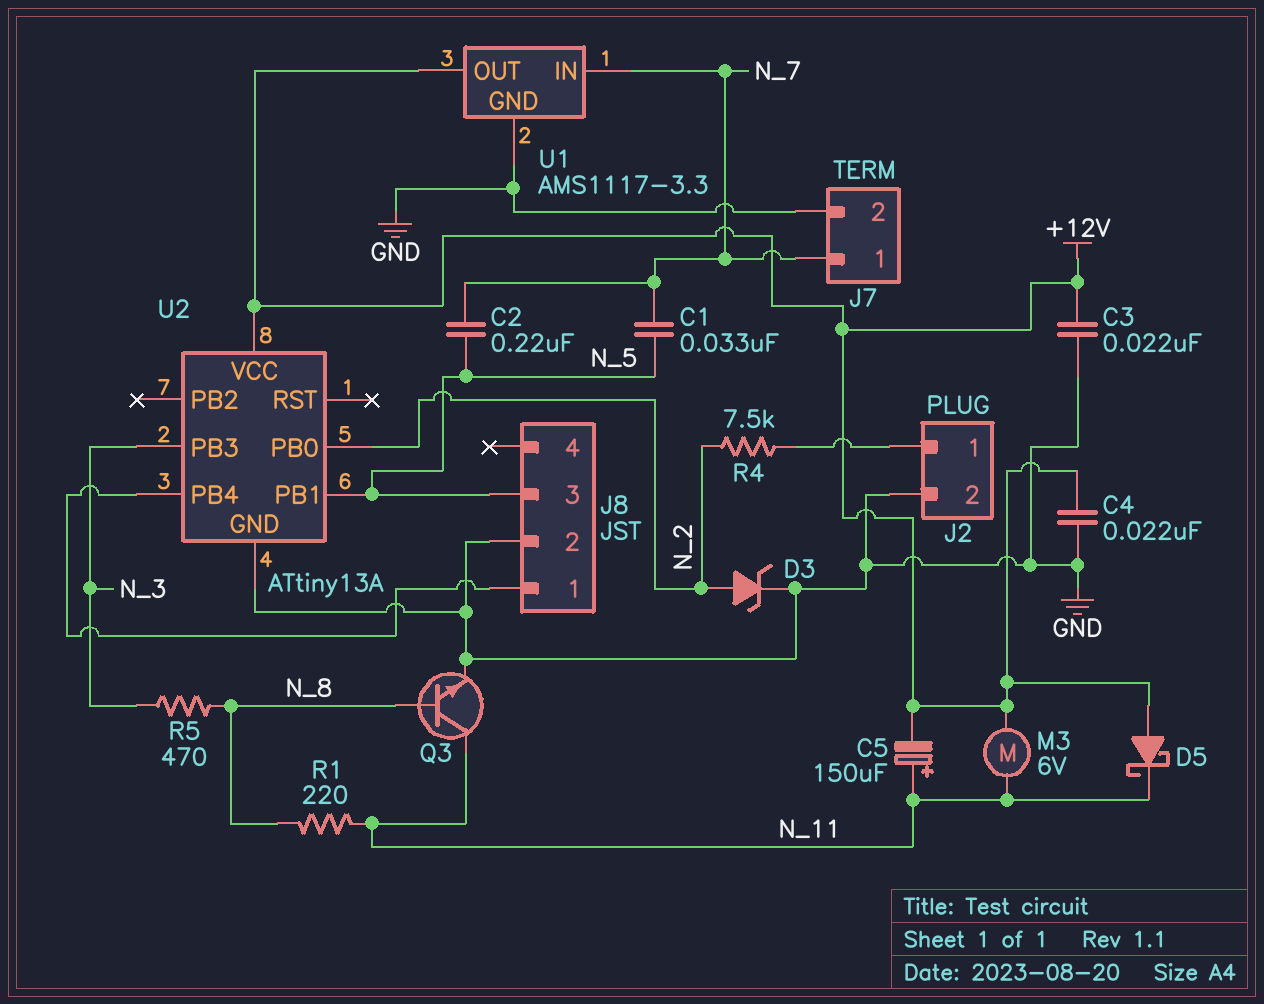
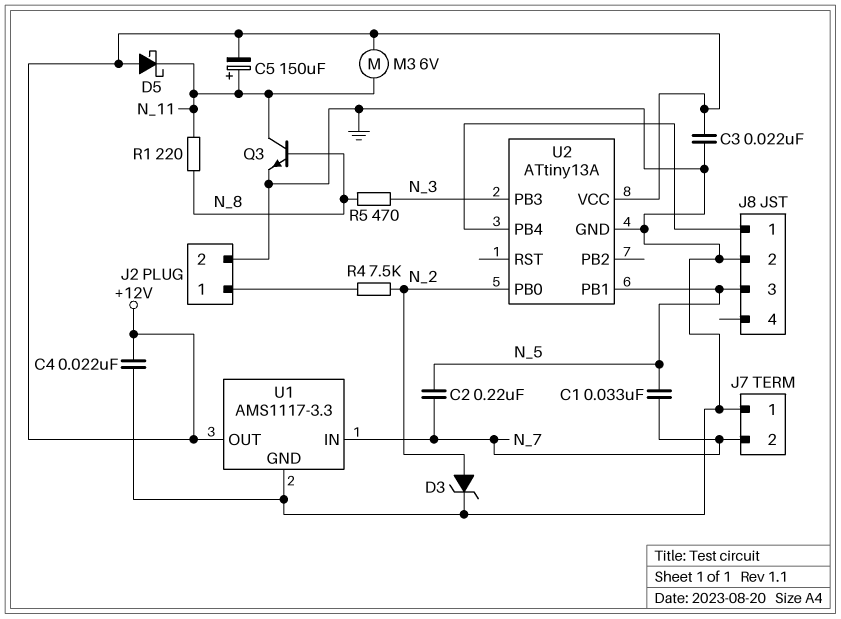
J7 pin 1: N_7 -> GND
J7 pin 2: GND -> N_7

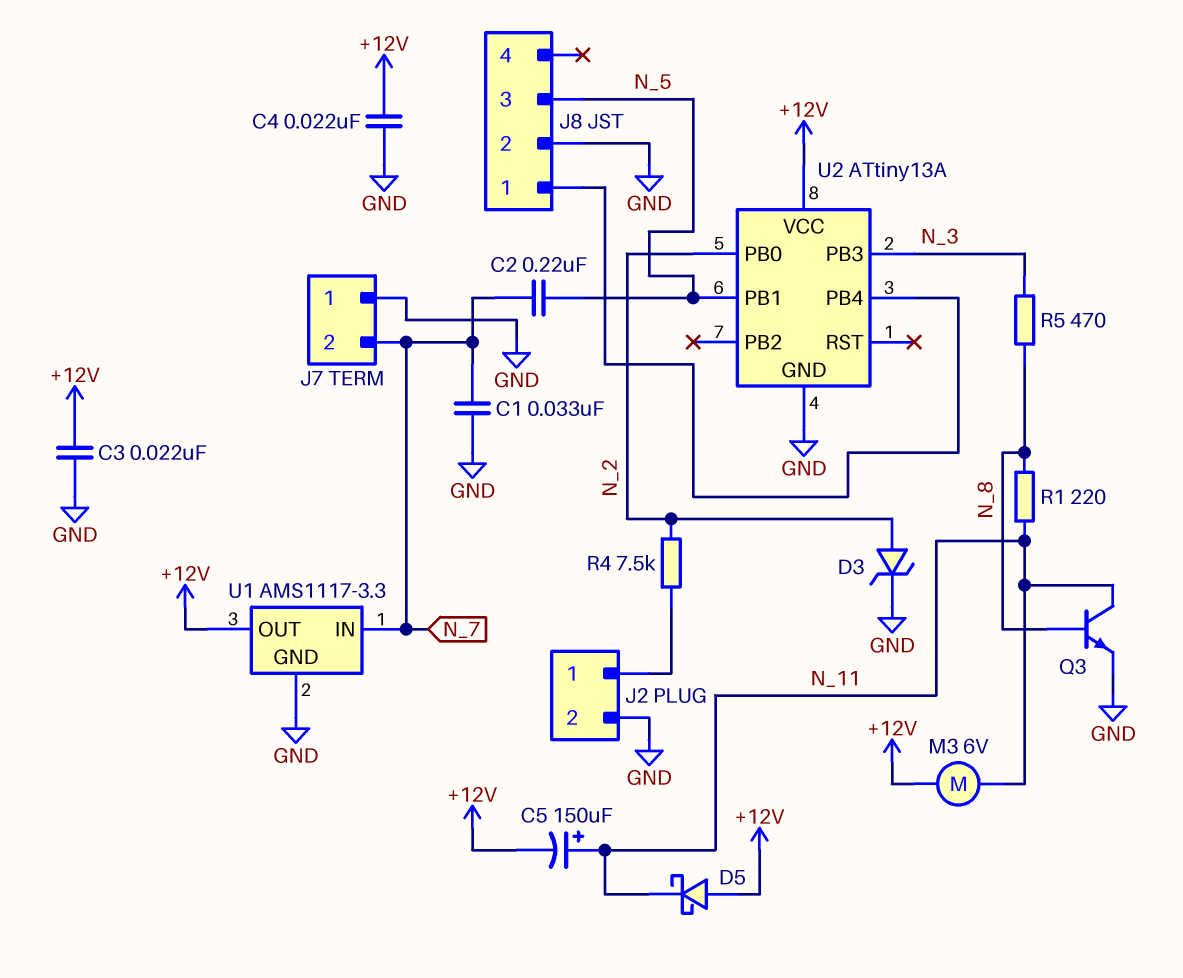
C1: 33nF (N_5, N_7) -> 33nF (GND, N_7)

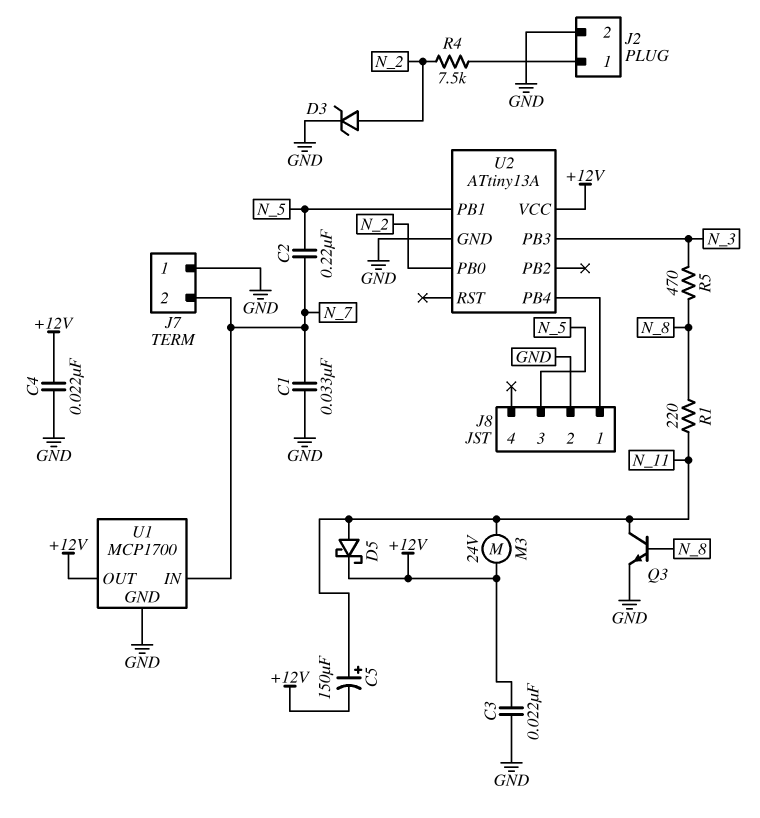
D5: schottky (A +12V, K N_11) -> schottky (A N_11, K +12V)
M3: motor 6V (+12V, N_11) -> motor 24V (+12V, N_11)
U1: AMS1117-3.3 -> MCP1700

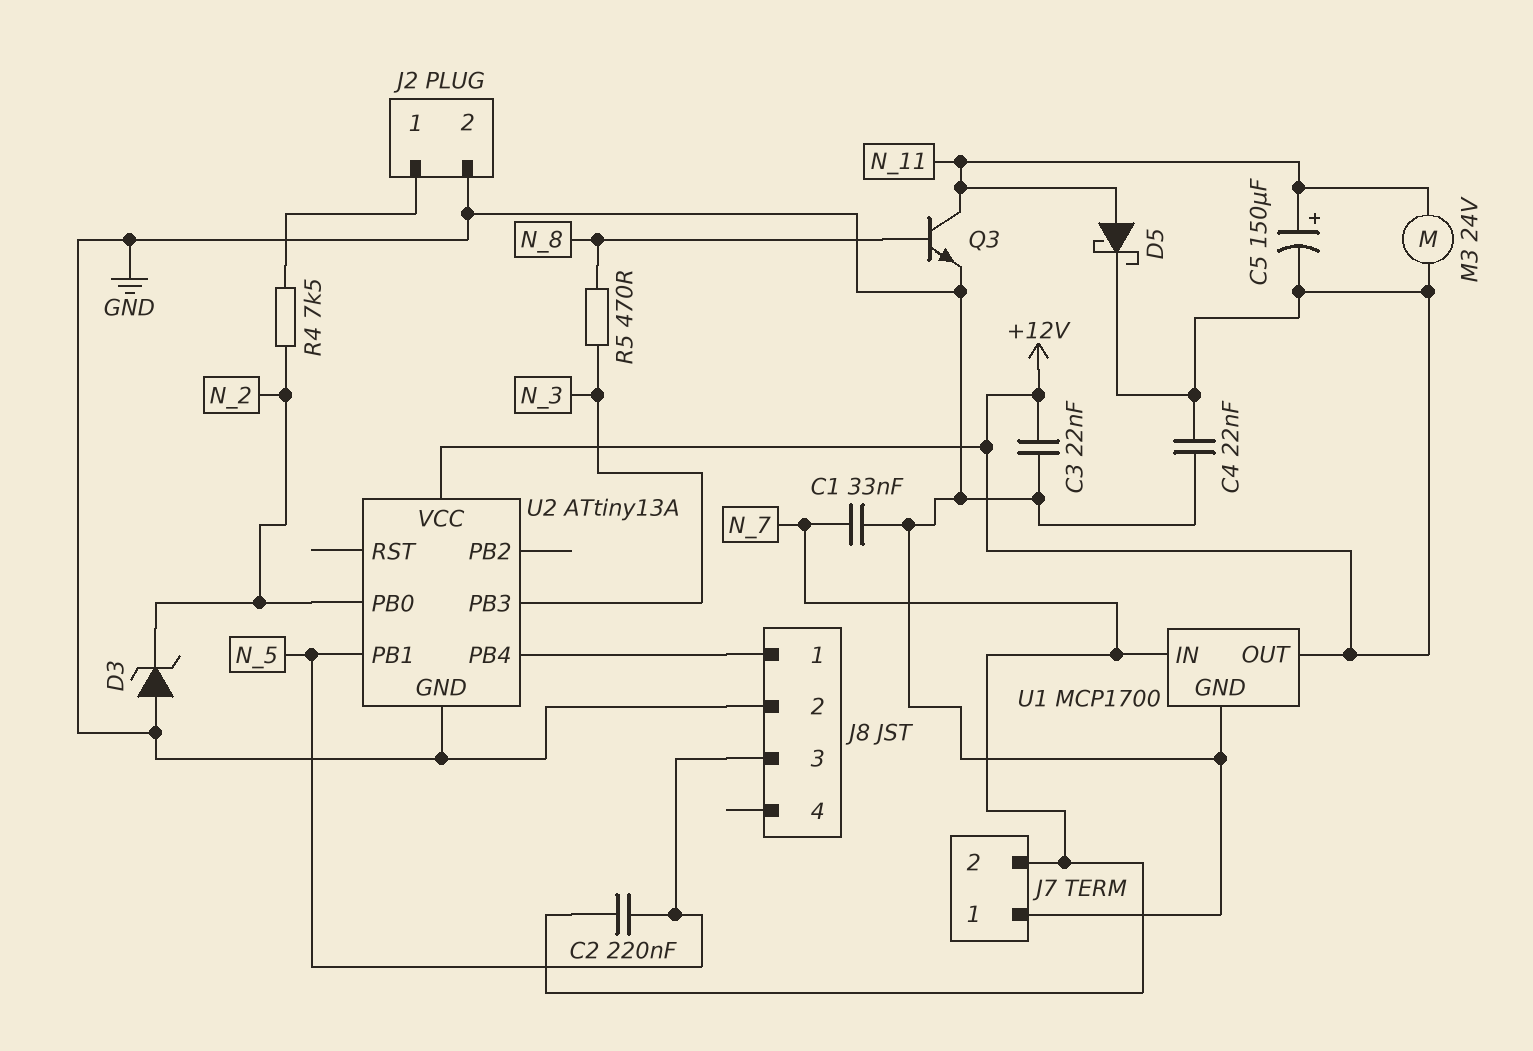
D3: zener (A N_2, K GND) -> zener (A GND, K N_2)
R1: 220 (N_8, N_11) -> none

